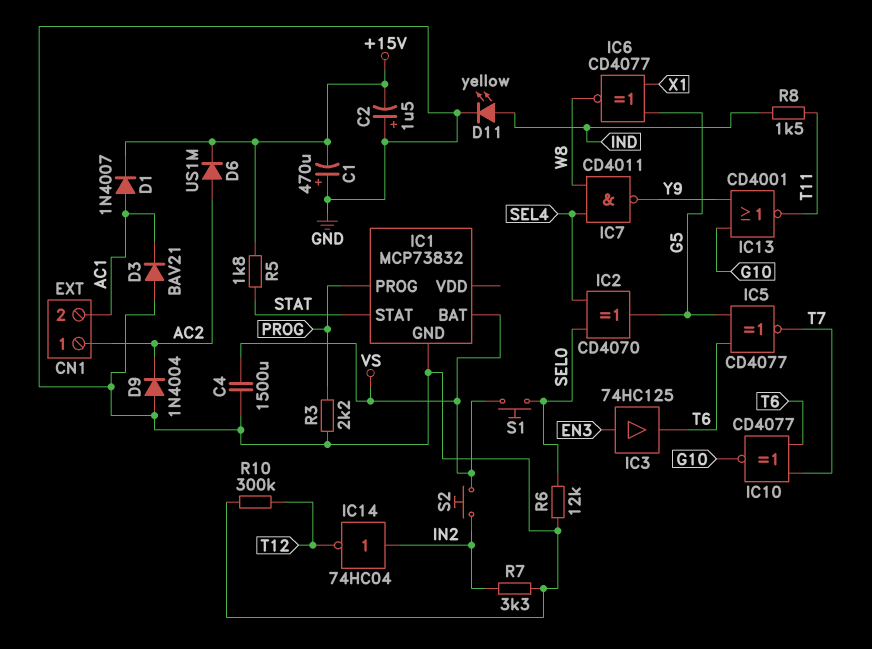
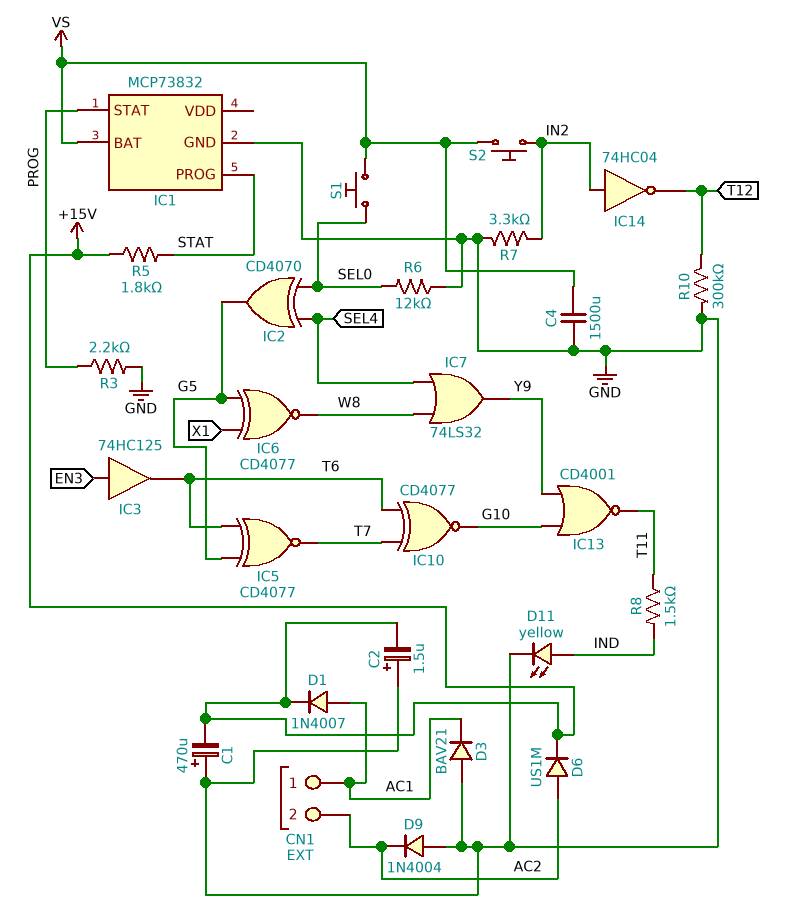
CN1 pin 1: AC2 -> AC1
CN1 pin 2: AC1 -> AC2
IC1 pin PROG: PROG -> STAT
IC1 pin STAT: STAT -> PROG
IC7: NAND CD4011 (in SEL4, in W8, out Y9) -> OR 74LS32 (in SEL4, in W8, out Y9)

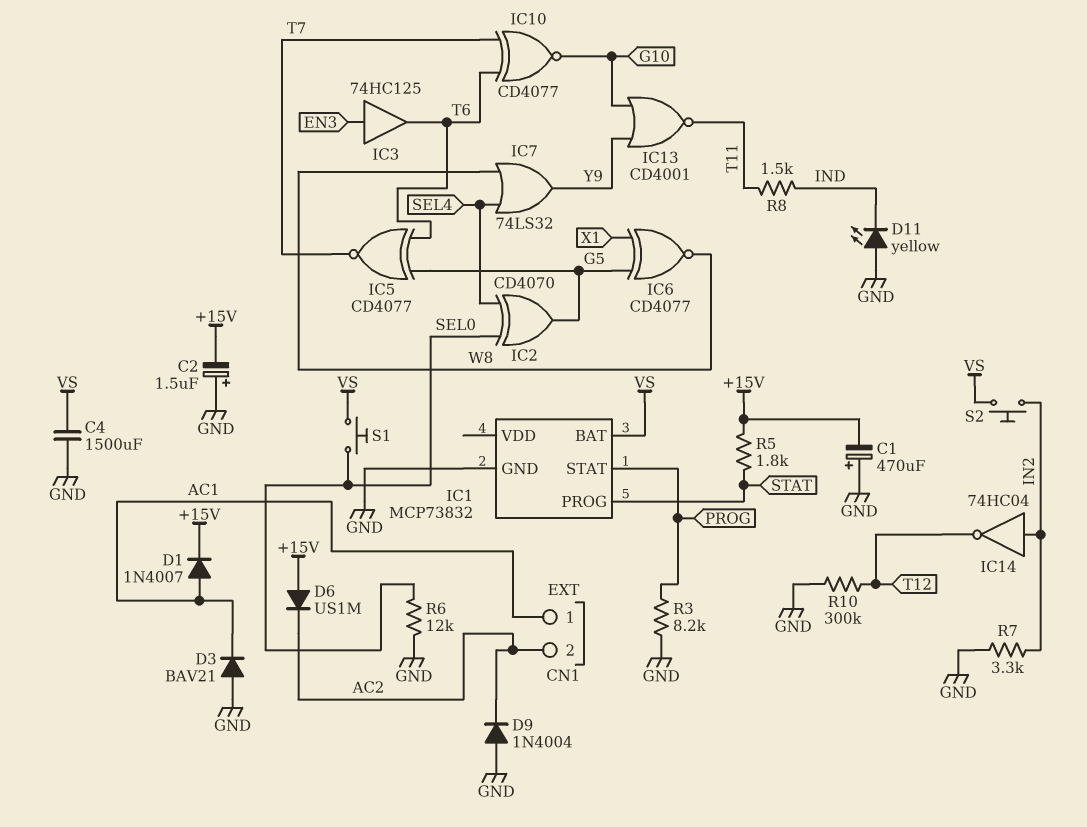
D6: diode US1M (A AC2, K +15V) -> diode US1M (A +15V, K AC2)
D11: LED yellow (A IND, K GND) -> LED yellow (A GND, K IND)
R3: 2.2k (GND, PROG) -> 8.2k (GND, PROG)

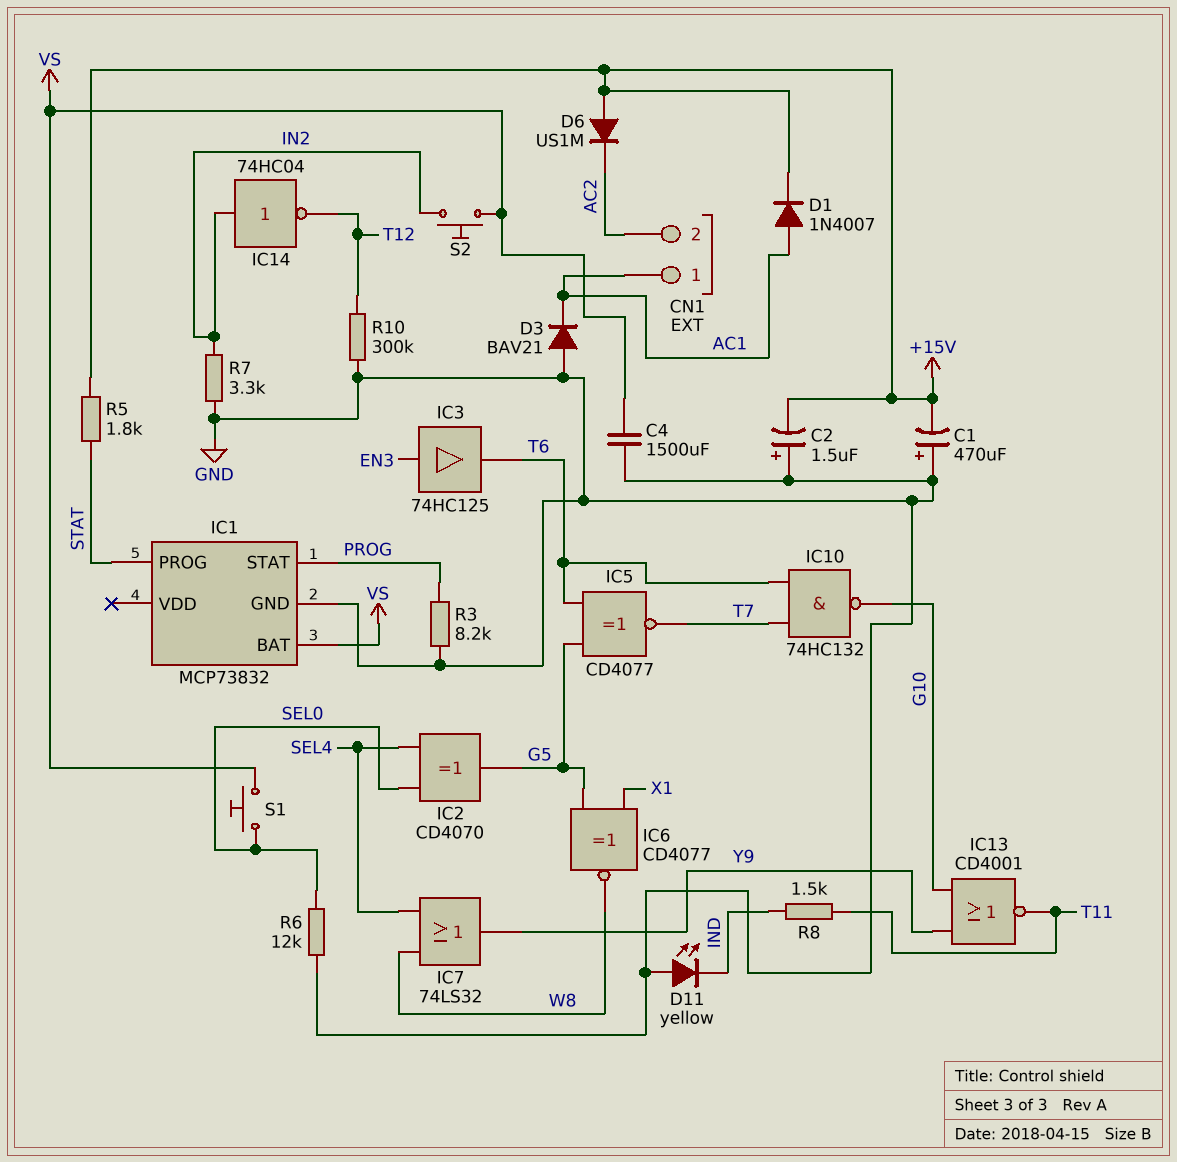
D9: diode 1N4004 (A GND, K AC2) -> none
IC10: XNOR CD4077 (in T6, in T7, out G10) -> NAND 74HC132 (in T6, in T7, out G10)

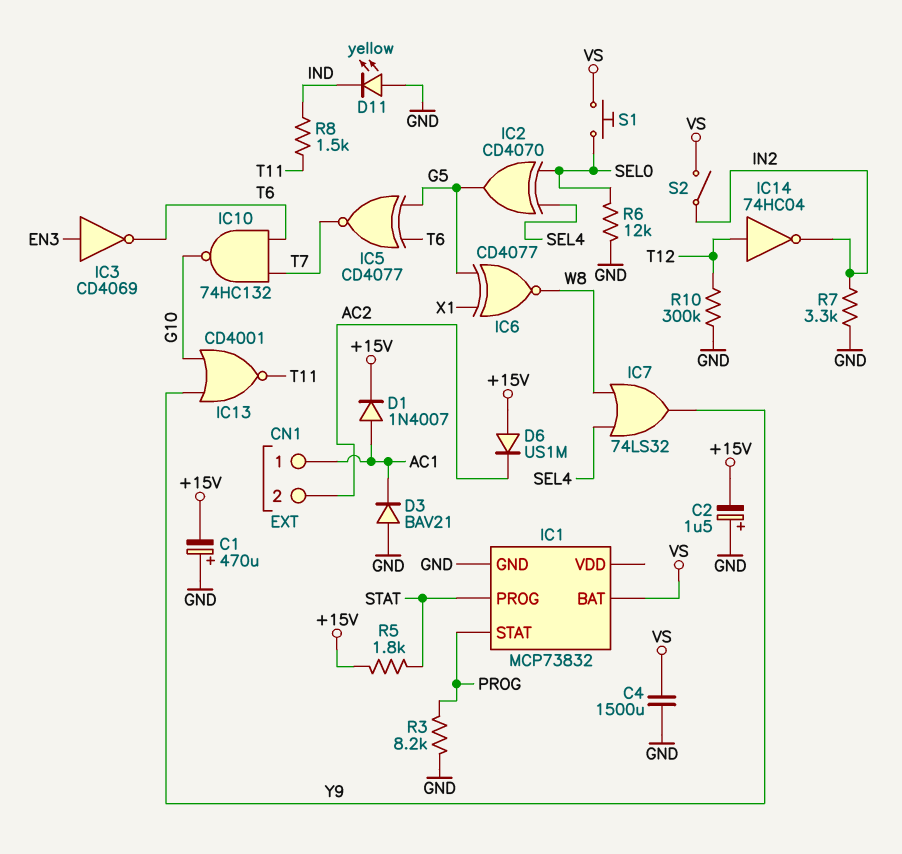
IC3: buffer 74HC125 (in EN3, out T6) -> NOT CD4069 (in EN3, out T6)
IC14: NOT 74HC04 (in IN2, out T12) -> NOT 74HC04 (in T12, out IN2)
S2: button (IN2, VS) -> switch (IN2, VS)

